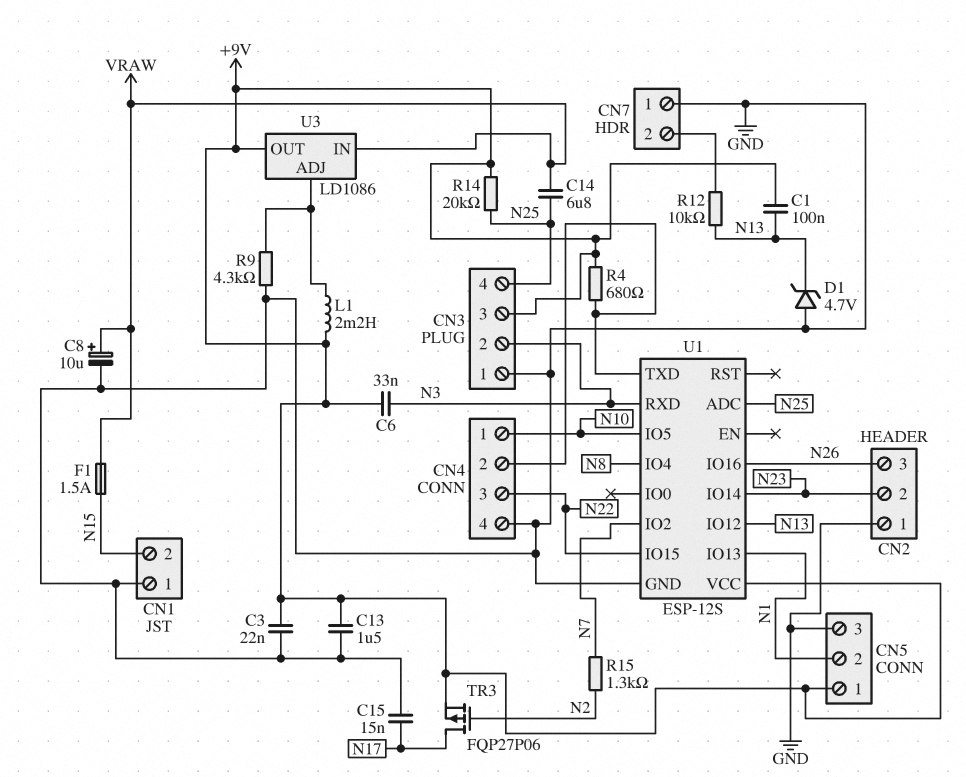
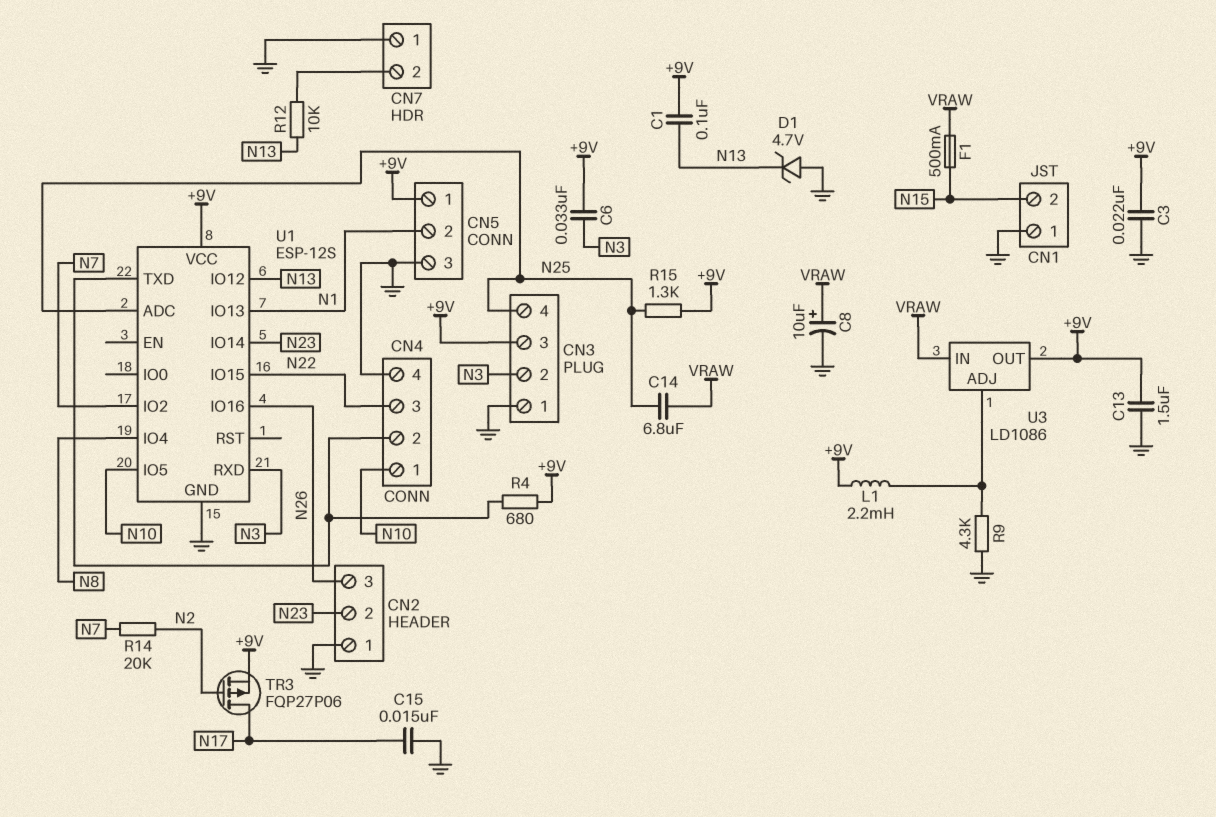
F1: 1.5A (N15, VRAW) -> 500mA (N15, VRAW)
R14: 20k (+9V, N25) -> 20k (N2, N7)
R15: 1.3k (N2, N7) -> 1.3k (+9V, N25)

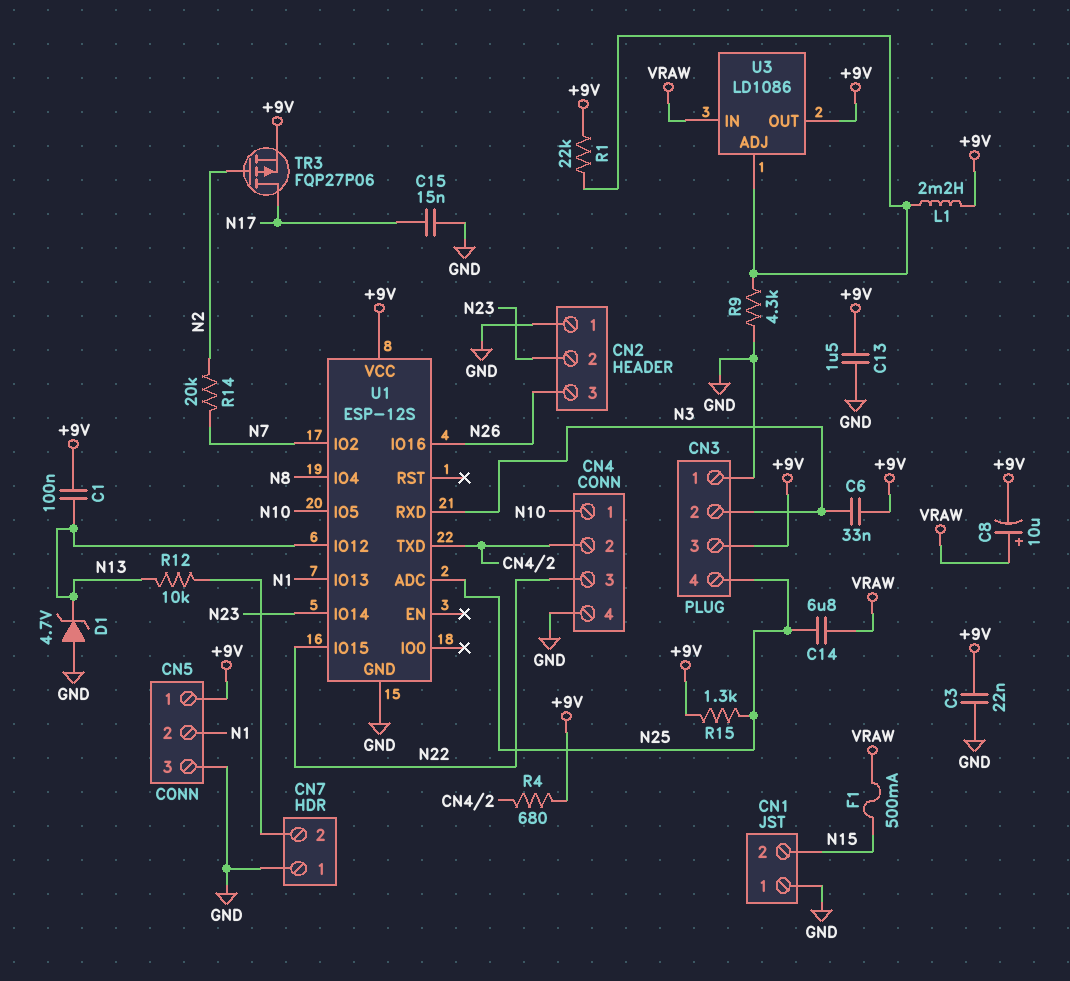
C8: 10uF (plus VRAW, minus GND) -> 10uF (plus VRAW, minus +9V)
R1: none -> 22k (+9V, U3/ADJ)

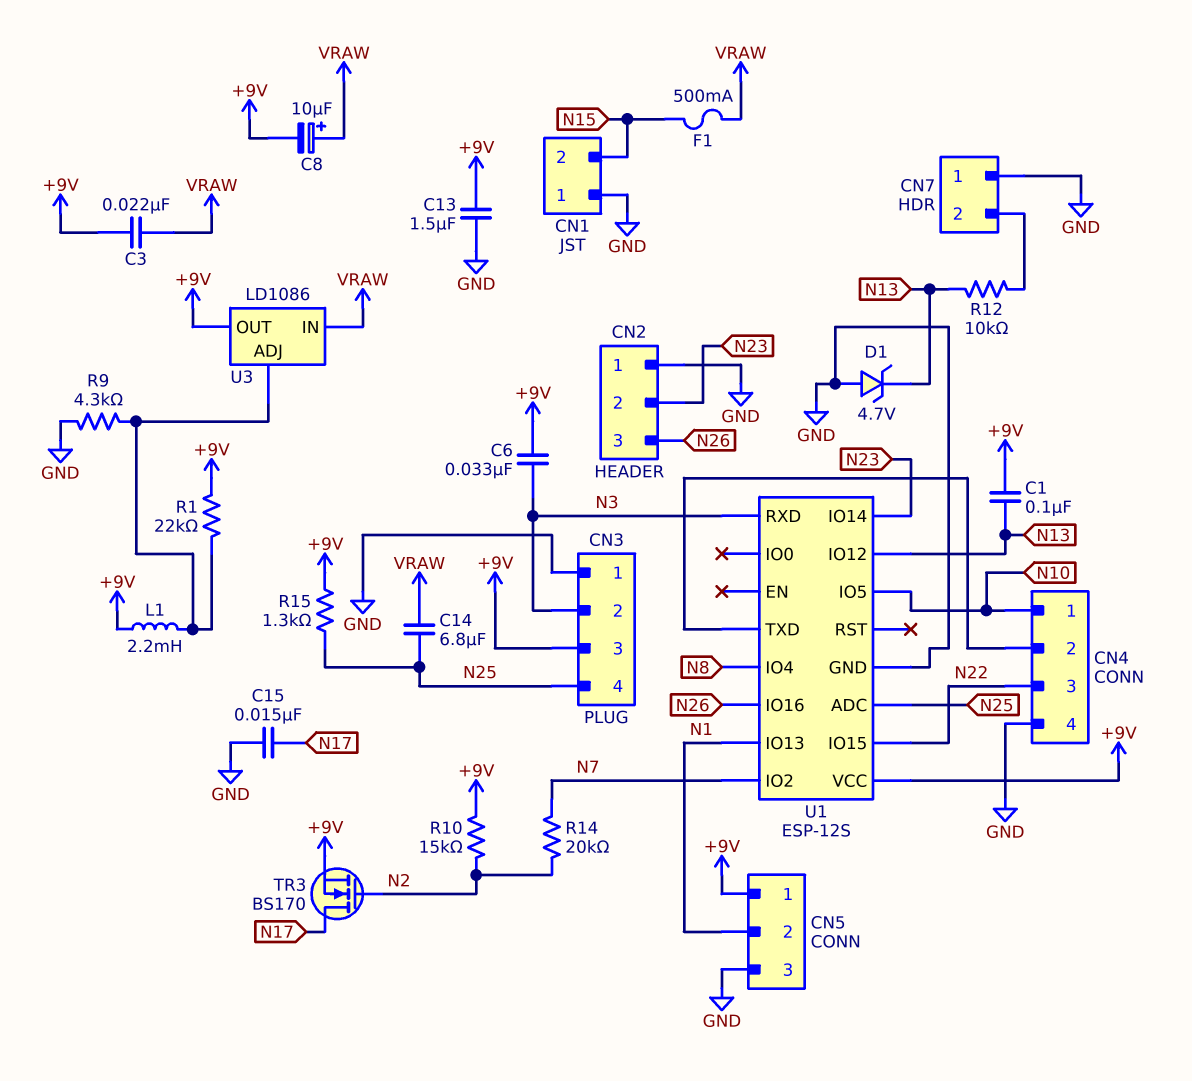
C3: 22nF (+9V, GND) -> 22nF (+9V, VRAW)
R4: 680 (+9V, CN4/2) -> none
R10: none -> 15k (+9V, N2)
TR3: PMOS FQP27P06 (G N2, D N17, S +9V) -> NMOS BS170 (G N2, D N17, S +9V)

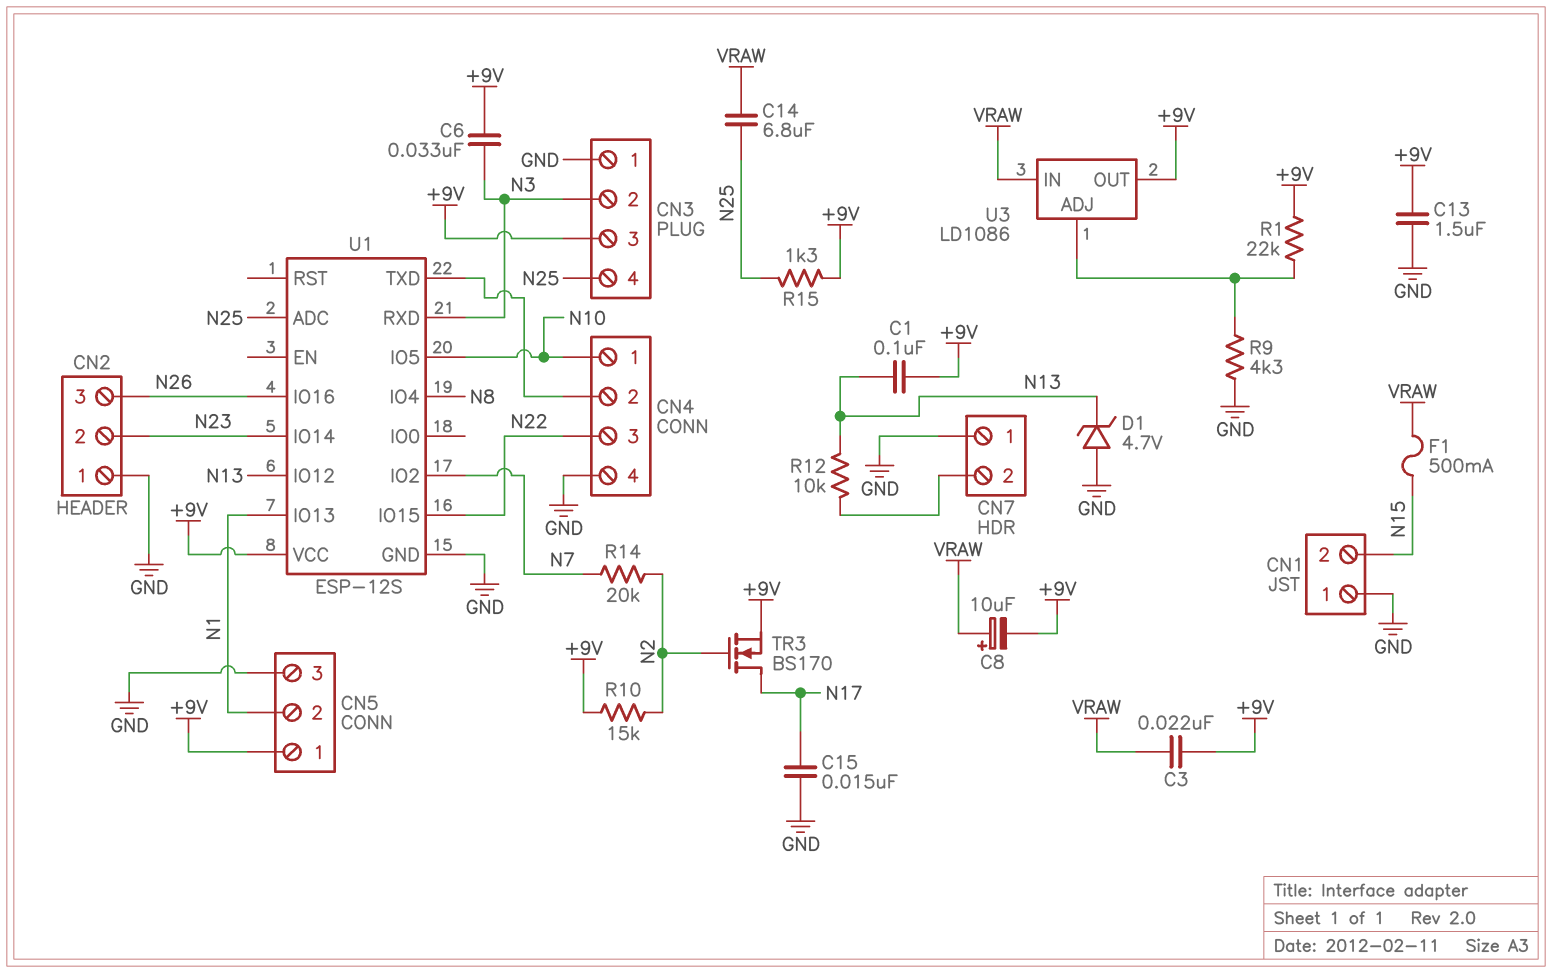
L1: 2.2mH (+9V, U3/ADJ) -> none

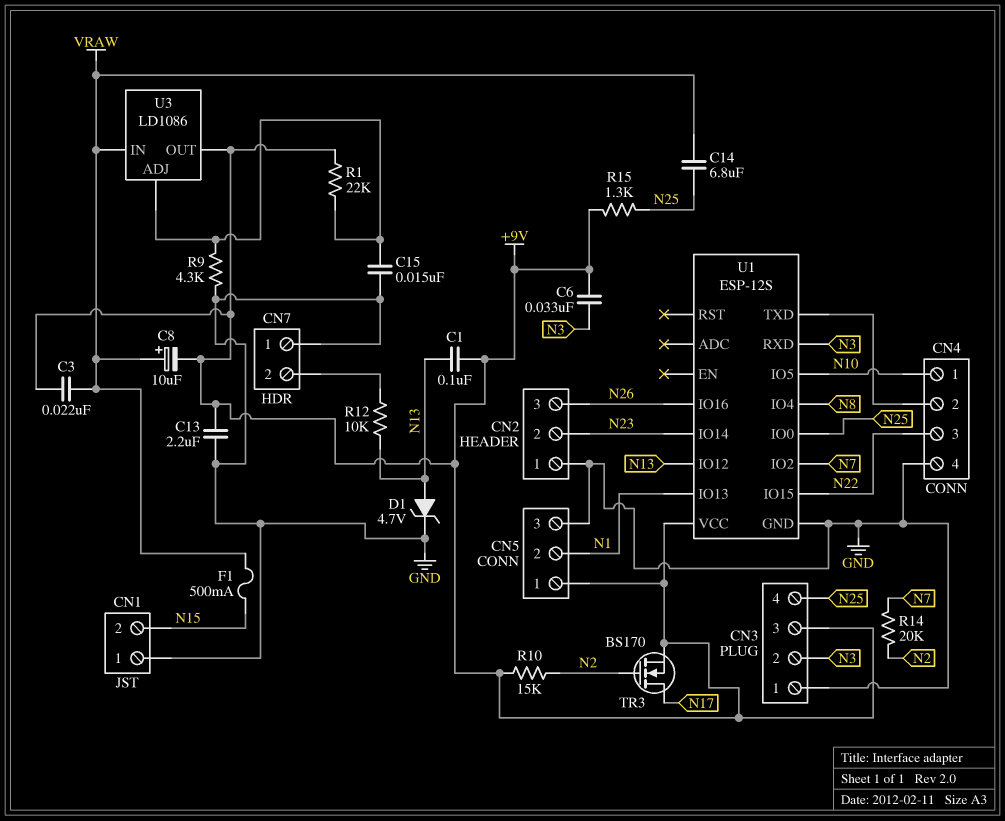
C13: 1.5uF (+9V, GND) -> 2.2uF (+9V, GND)
C15: 15nF (GND, N17) -> 15nF (GND, U3/ADJ)
D1: zener 4.7V (A GND, K N13) -> zener 4.7V (A N13, K GND)
U1 pin ADC: N25 -> none
U1 pin IO0: none -> N25

